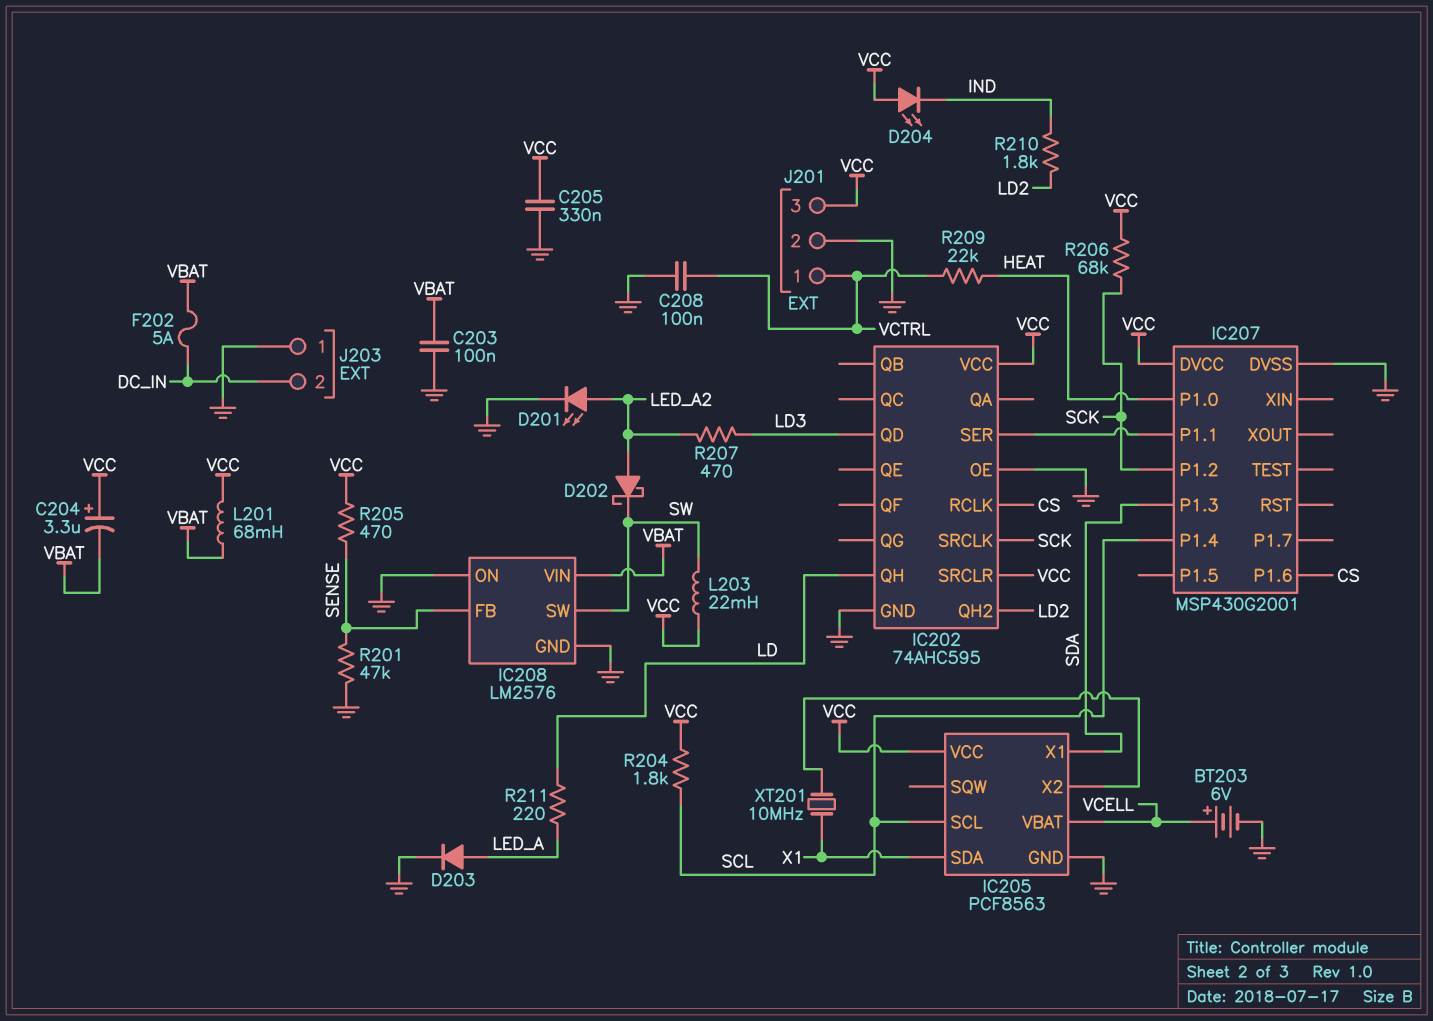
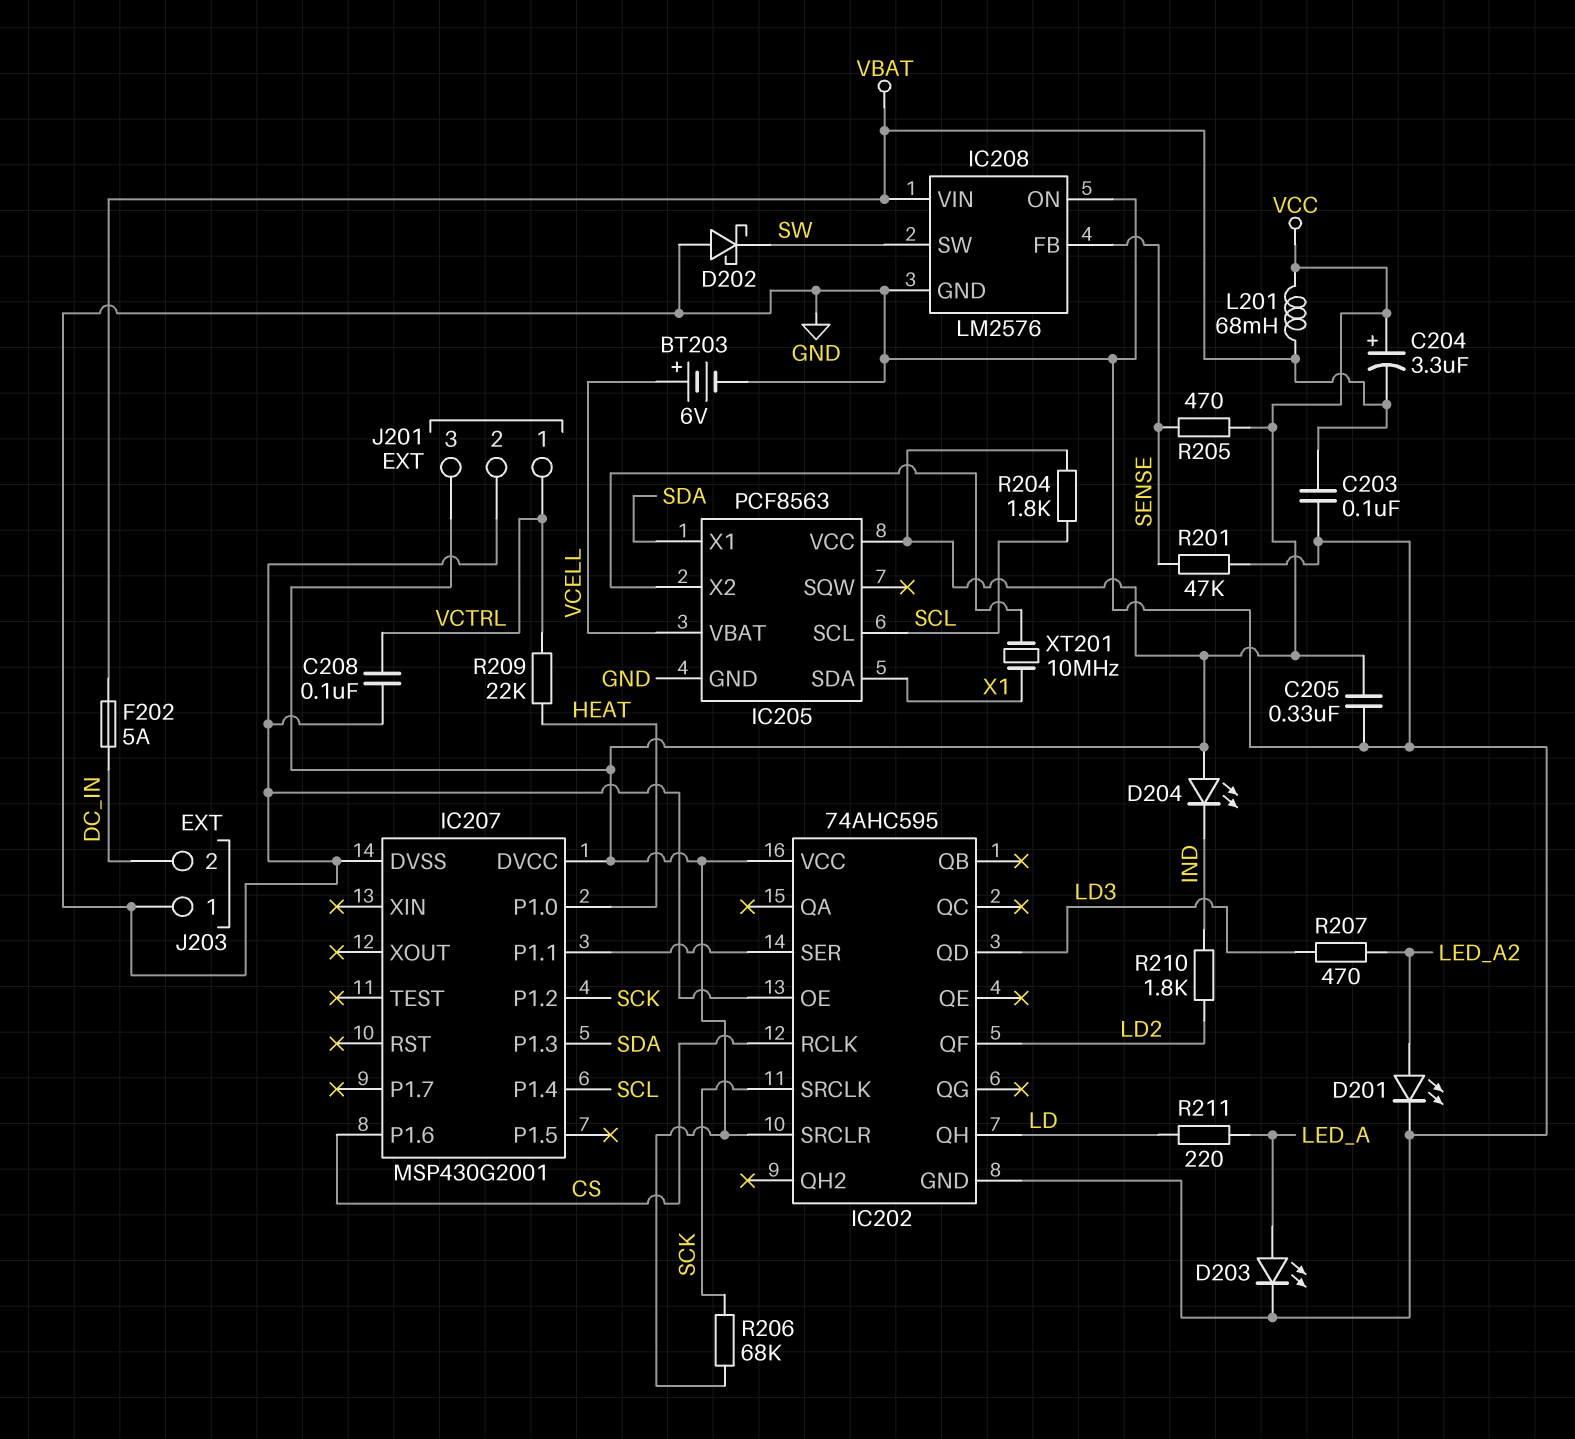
D202: schottky (A LED_A2, K SW) -> schottky (A GND, K SW)
D203: diode (A LED_A, K GND) -> LED (A LED_A, K GND)
IC202 pin QF: none -> LD2
IC202 pin QH2: LD2 -> none
L203: 22mH (SW, VCC) -> none

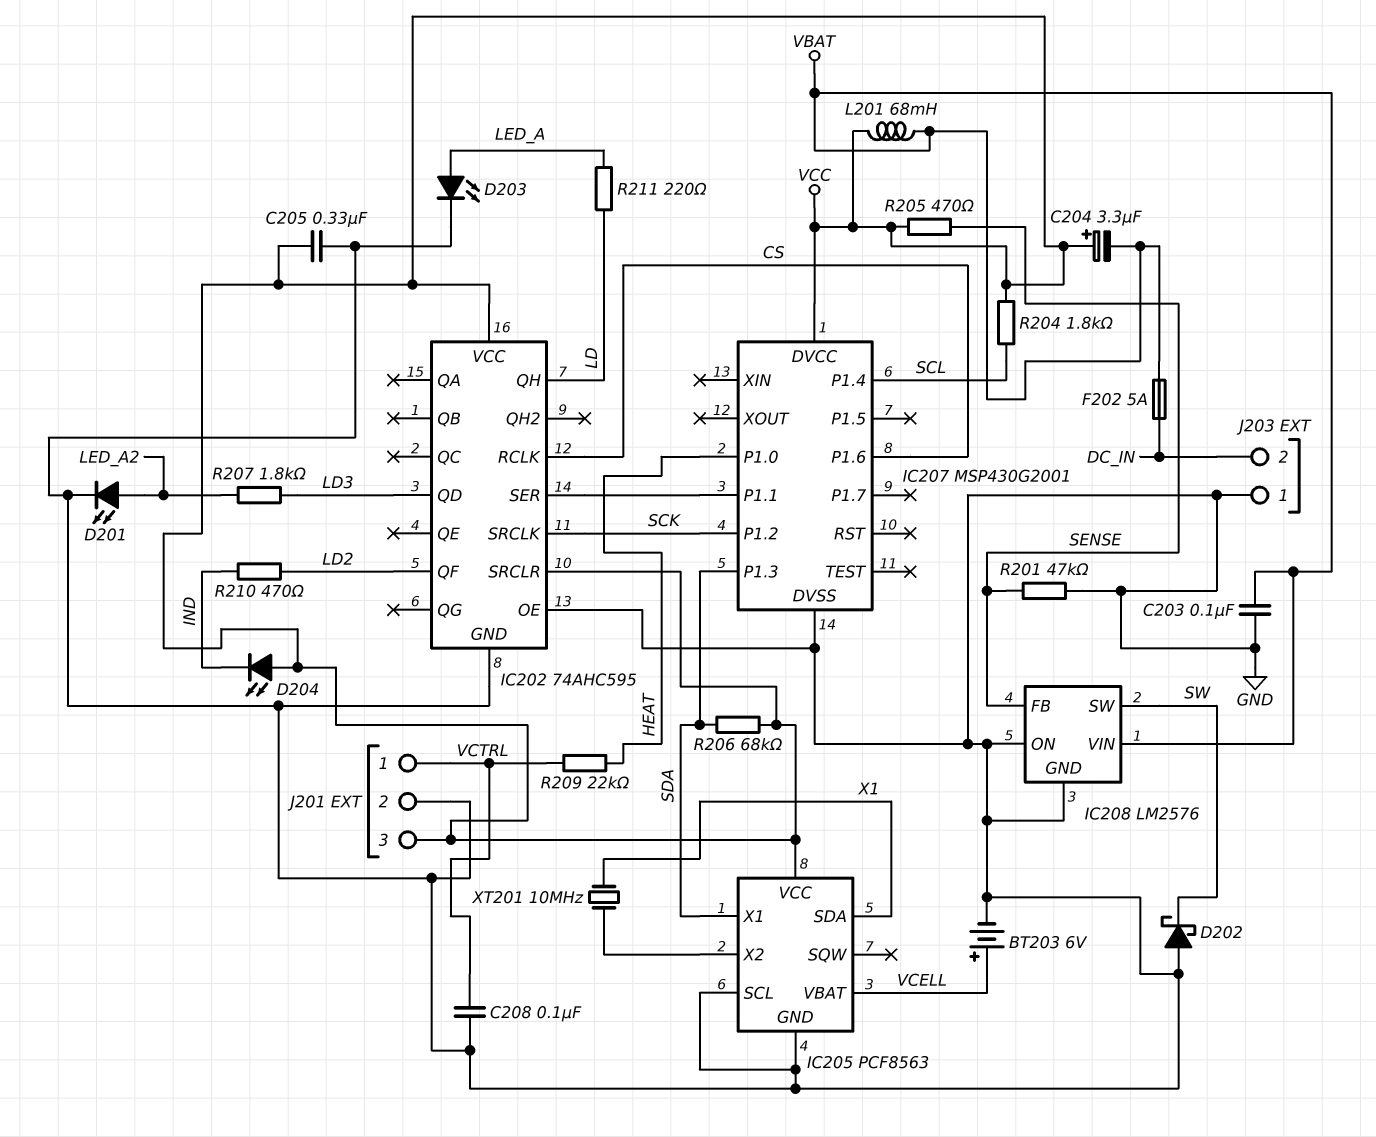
IC205 pin SCL: SCL -> GND
R206: 68k (SCK, VCC) -> 68k (SDA, VCC)
R207: 470 (LD3, LED_A2) -> 1.8k (LD3, LED_A2)
R210: 1.8k (IND, LD2) -> 470 (IND, LD2)

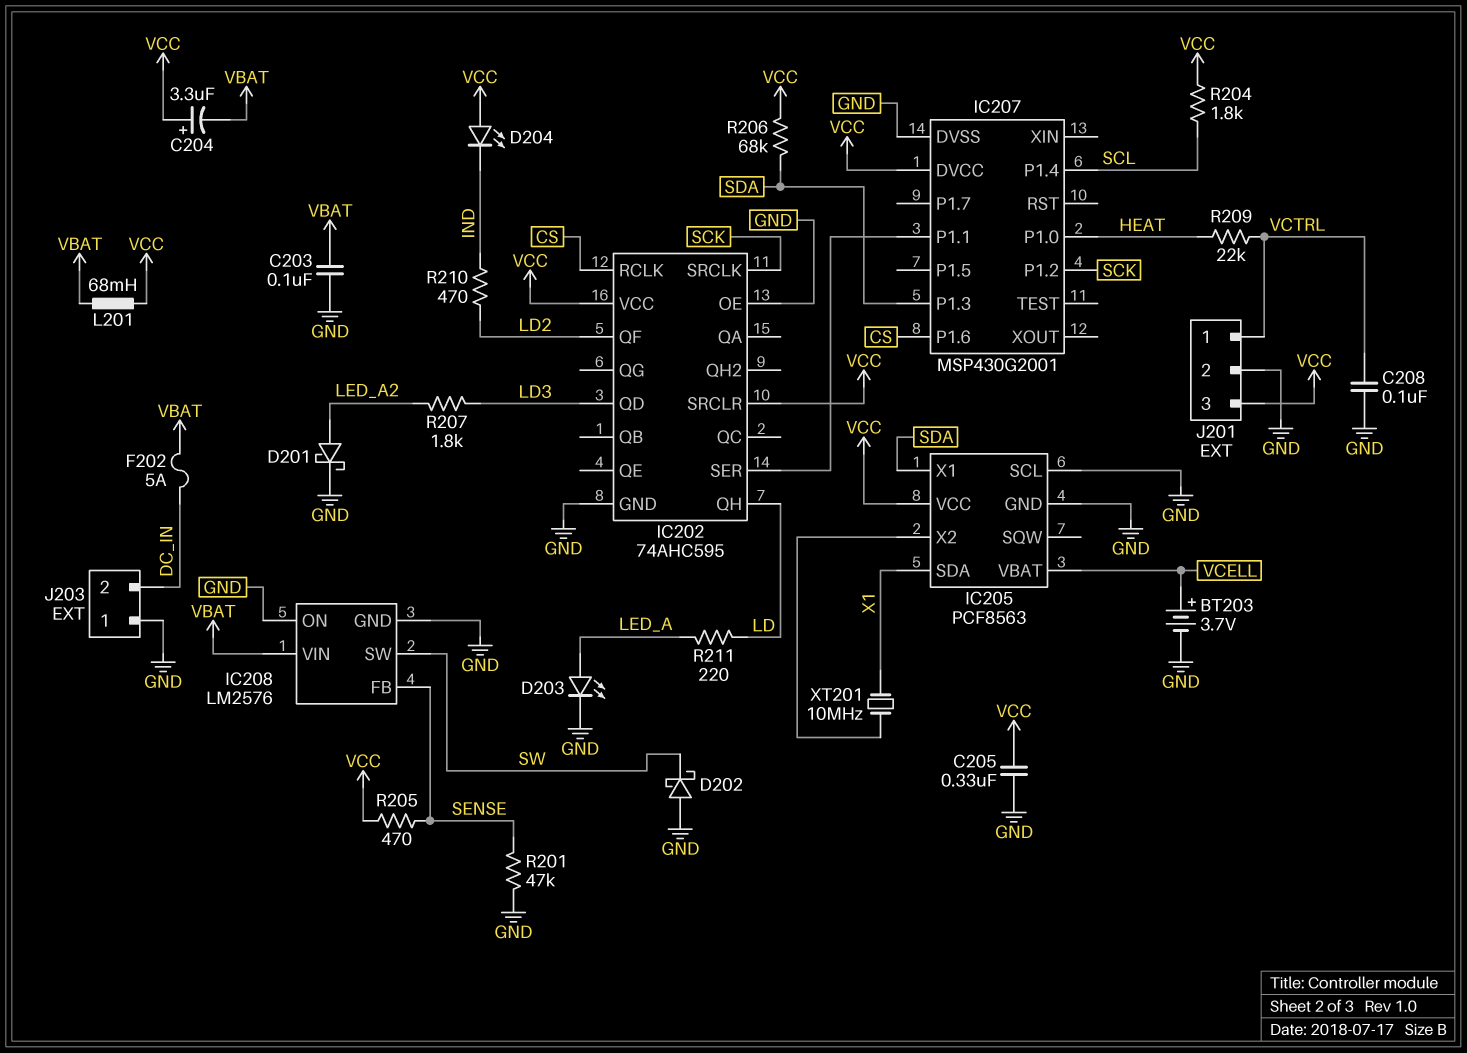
BT203: 6V (plus VCELL, minus GND) -> 3.7V (plus VCELL, minus GND)
D201: LED (A LED_A2, K GND) -> schottky (A LED_A2, K GND)

